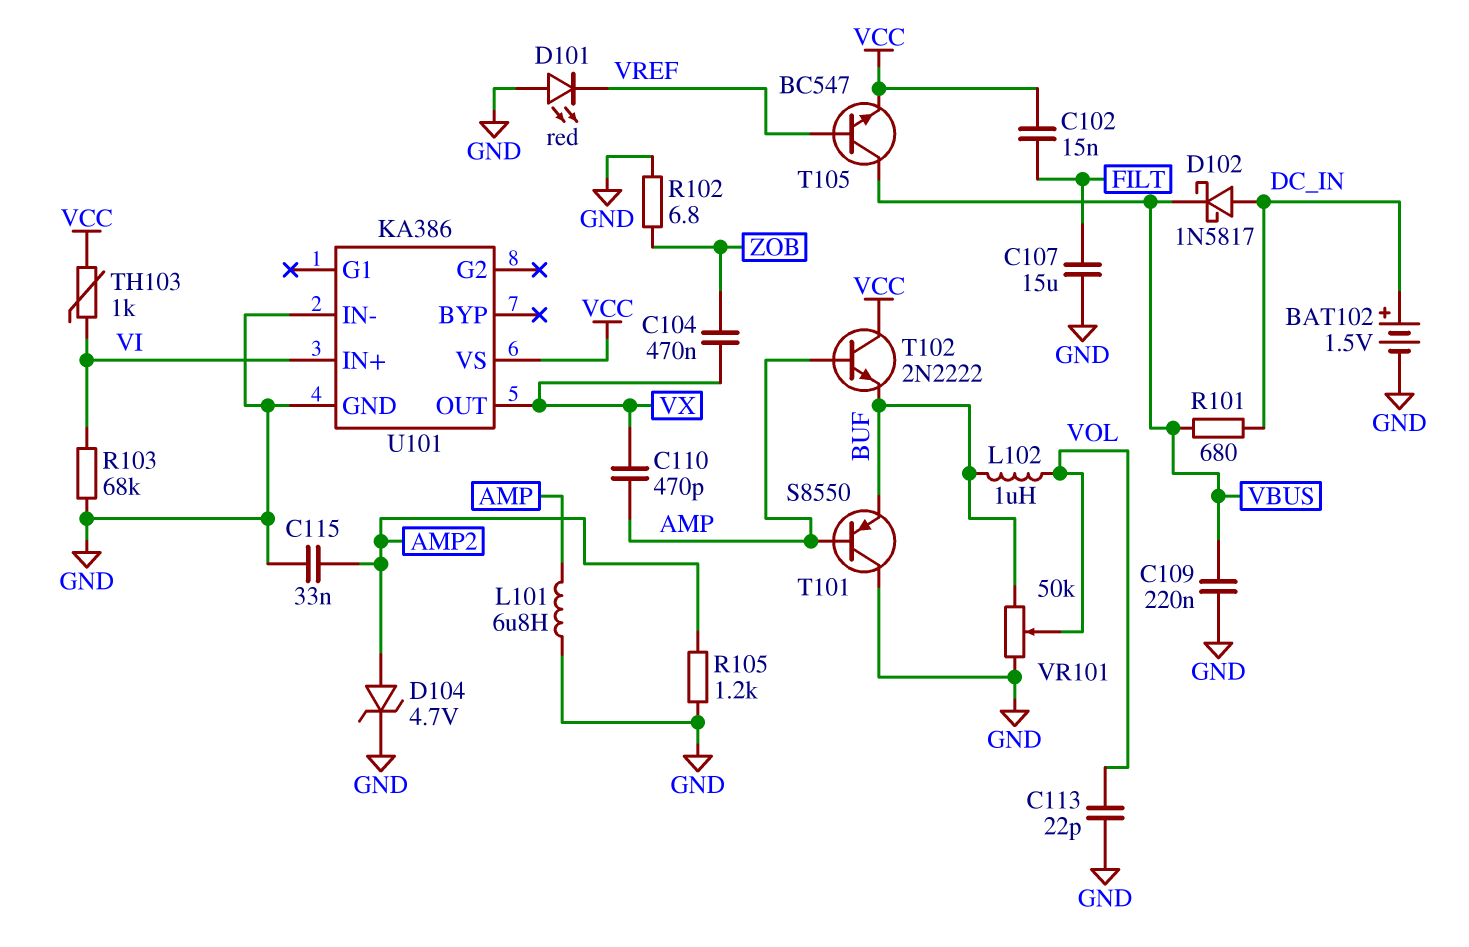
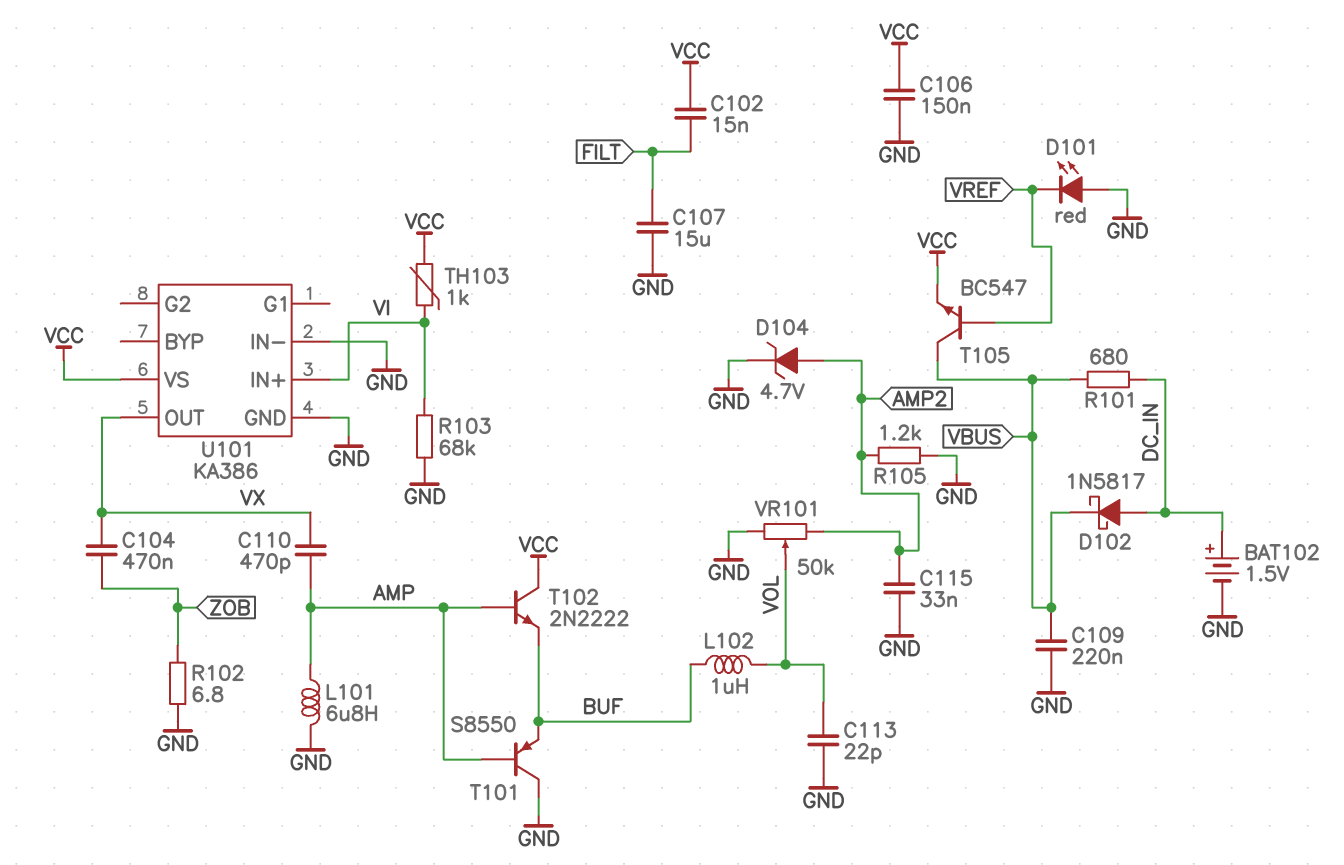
C106: none -> 150nF (GND, VCC)
VR101: 50k (BUF, GND, wiper VOL) -> 50k (AMP2, GND, wiper VOL)

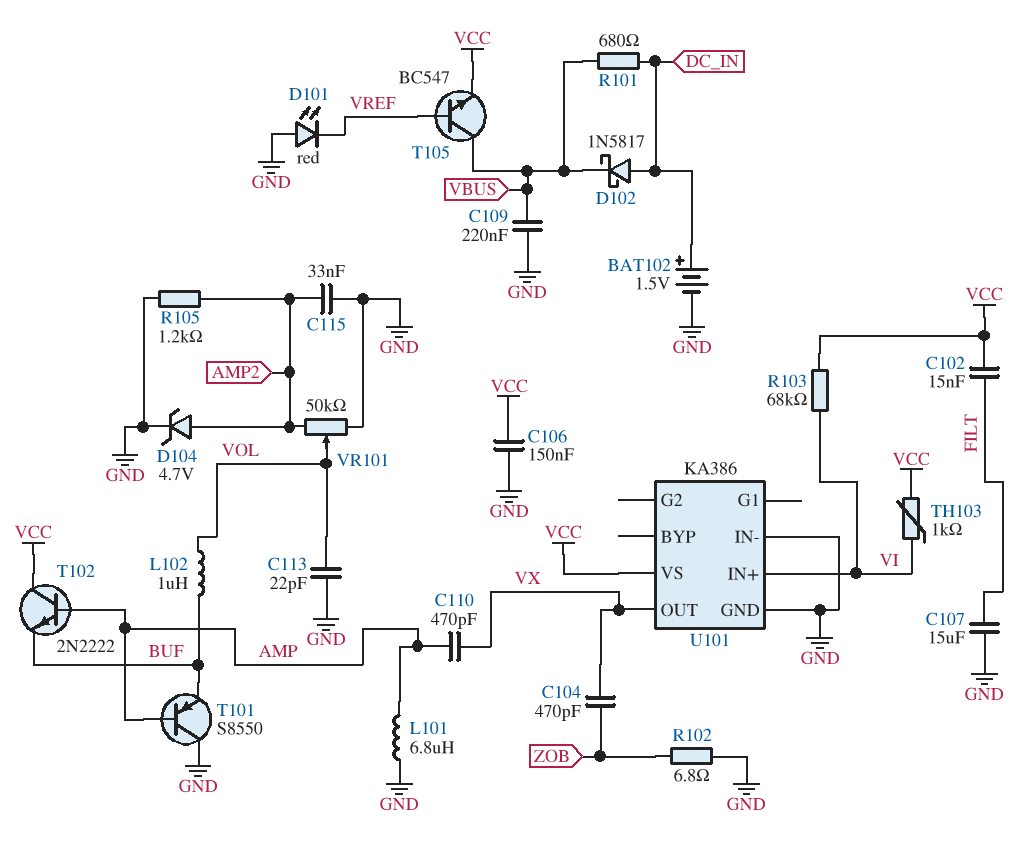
C104: 470nF (VX, ZOB) -> 470pF (VX, ZOB)
R103: 68k (GND, VI) -> 68k (VCC, VI)

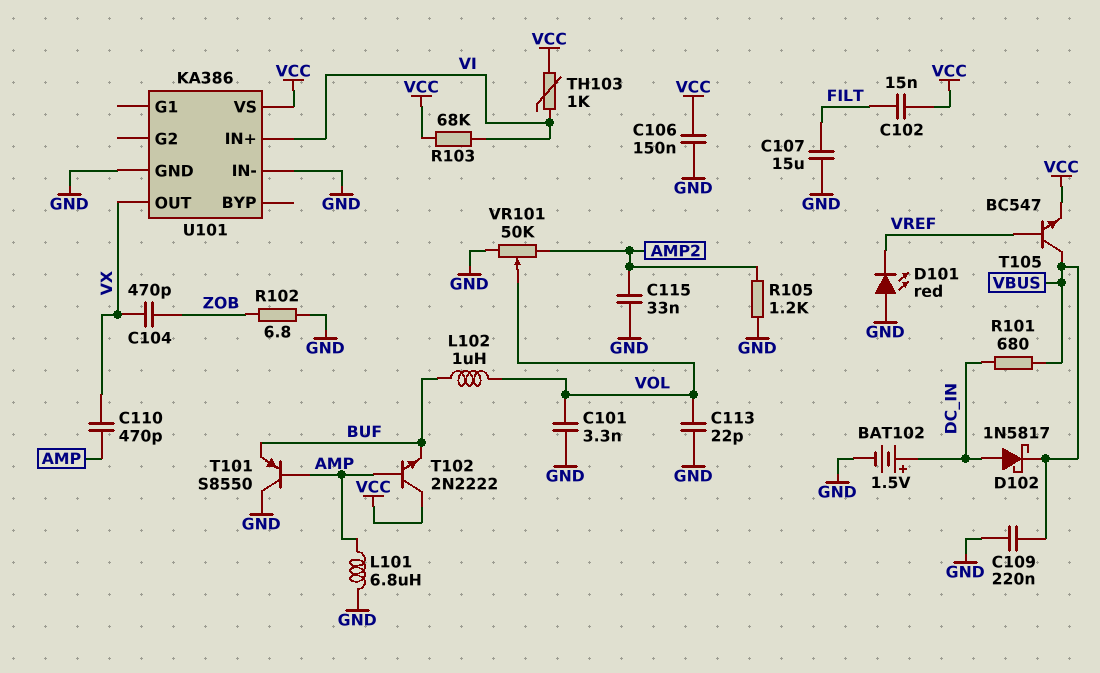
C101: none -> 3.3nF (GND, VOL)
D104: zener 4.7V (A AMP2, K GND) -> none

